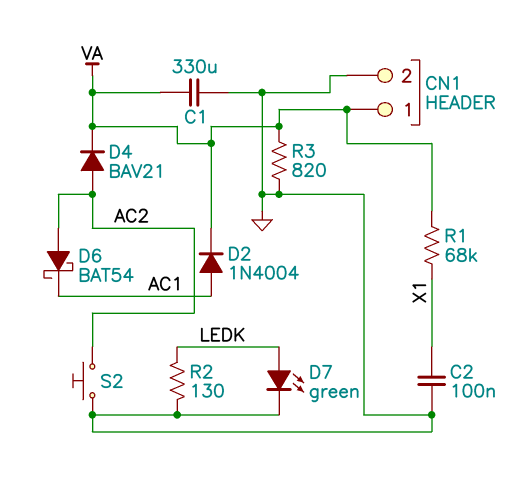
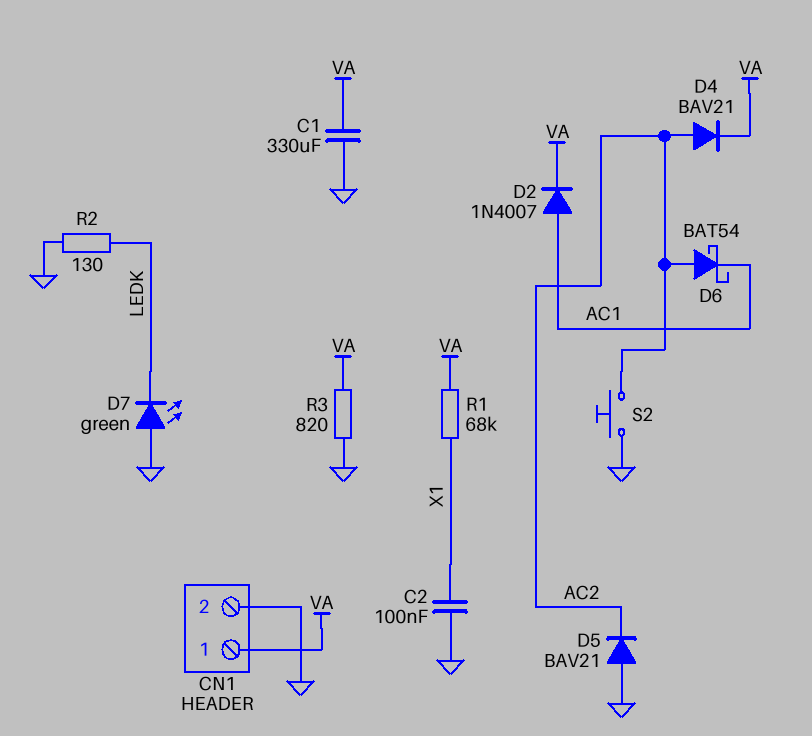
D2: diode 1N4004 (A AC1, K VA) -> diode 1N4007 (A AC1, K VA)
D5: none -> diode BAV21 (A GND, K AC2)
D7: LED green (A LEDK, K GND) -> LED green (A GND, K LEDK)

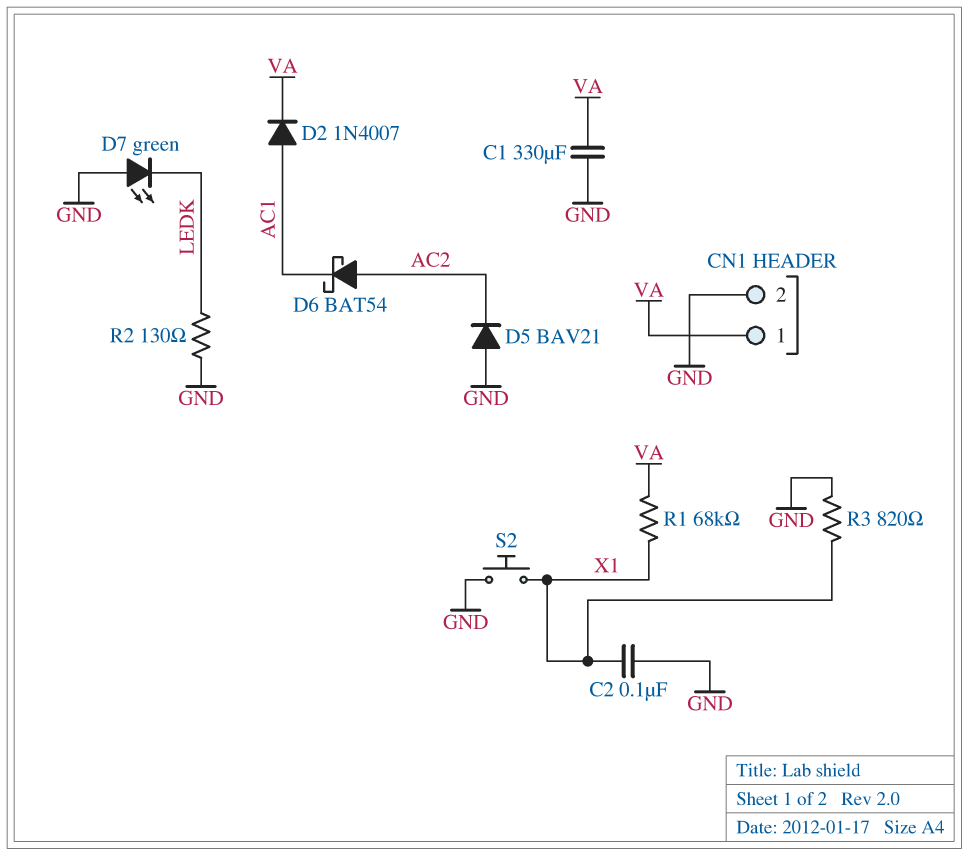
D4: diode BAV21 (A AC2, K VA) -> none
R3: 820 (GND, VA) -> 820 (GND, X1)
S2: button (AC2, GND) -> button (GND, X1)

